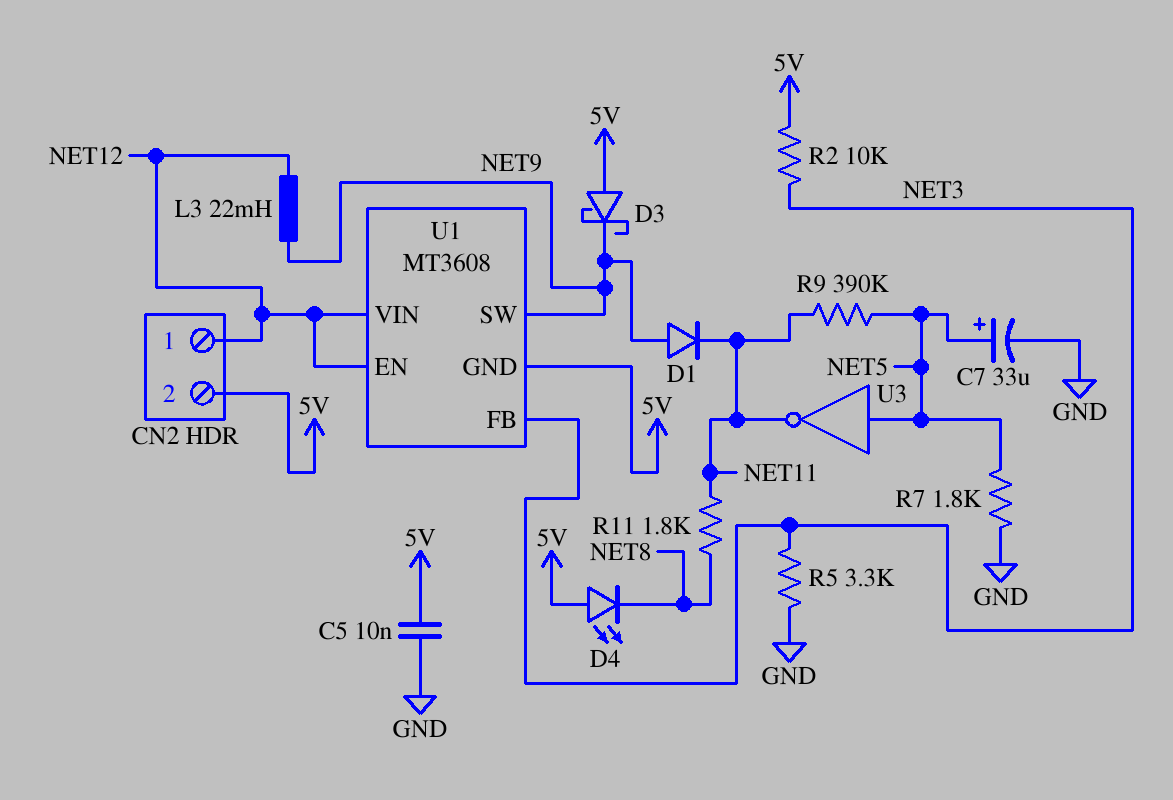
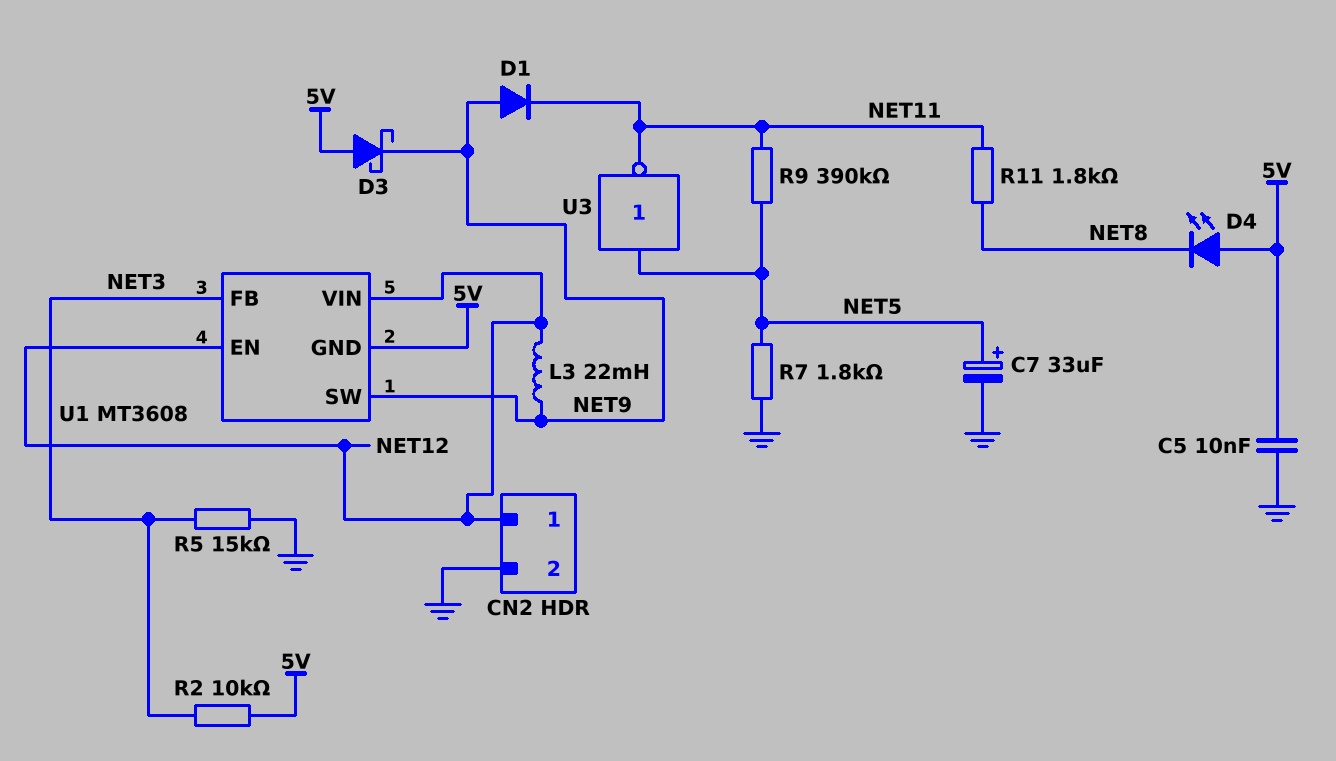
CN2 pin 2: 5V -> GND
R5: 3.3k (GND, NET3) -> 15k (GND, NET3)

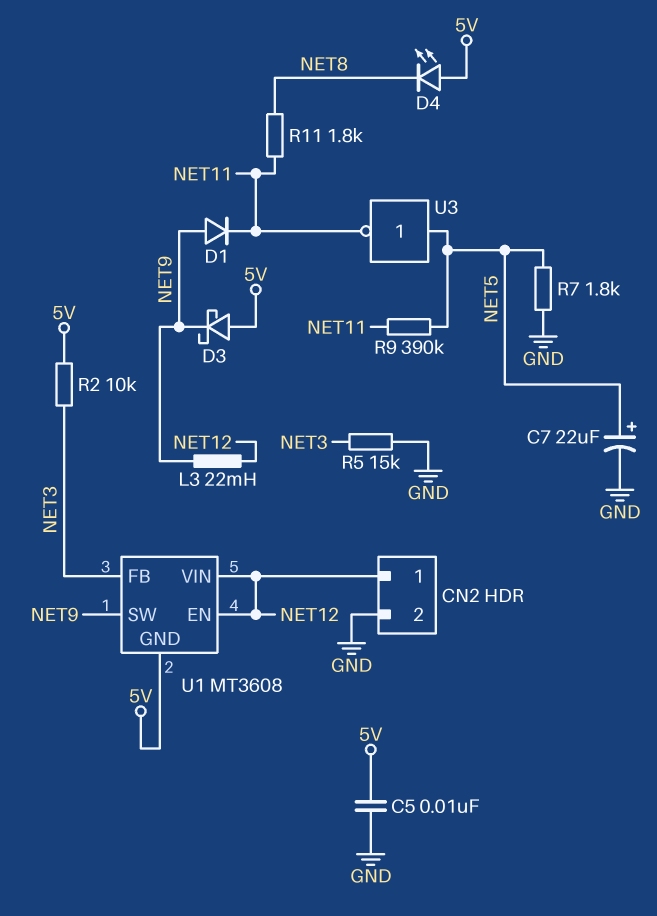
C7: 33uF (plus NET5, minus GND) -> 22uF (plus NET5, minus GND)

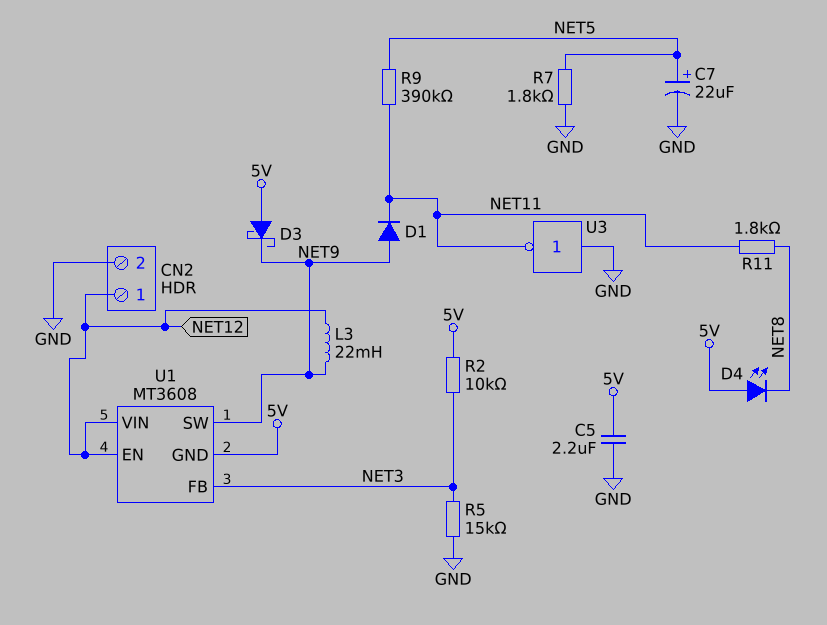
C5: 10nF (5V, GND) -> 2.2uF (5V, GND)
U3: NOT (in NET5, out NET11) -> NOT (in GND, out NET11)

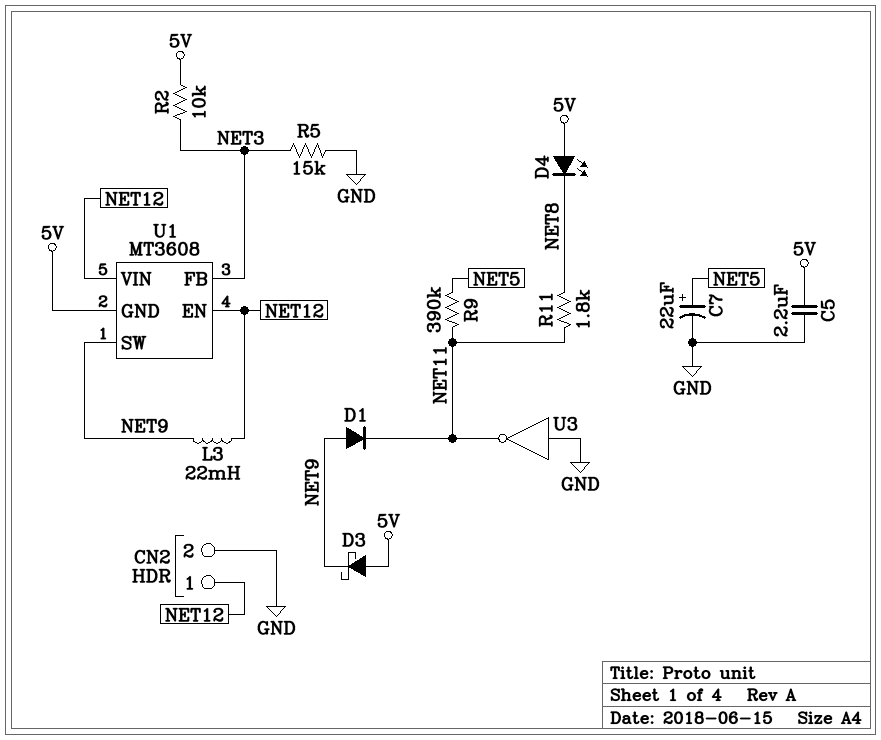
R7: 1.8k (GND, NET5) -> none

